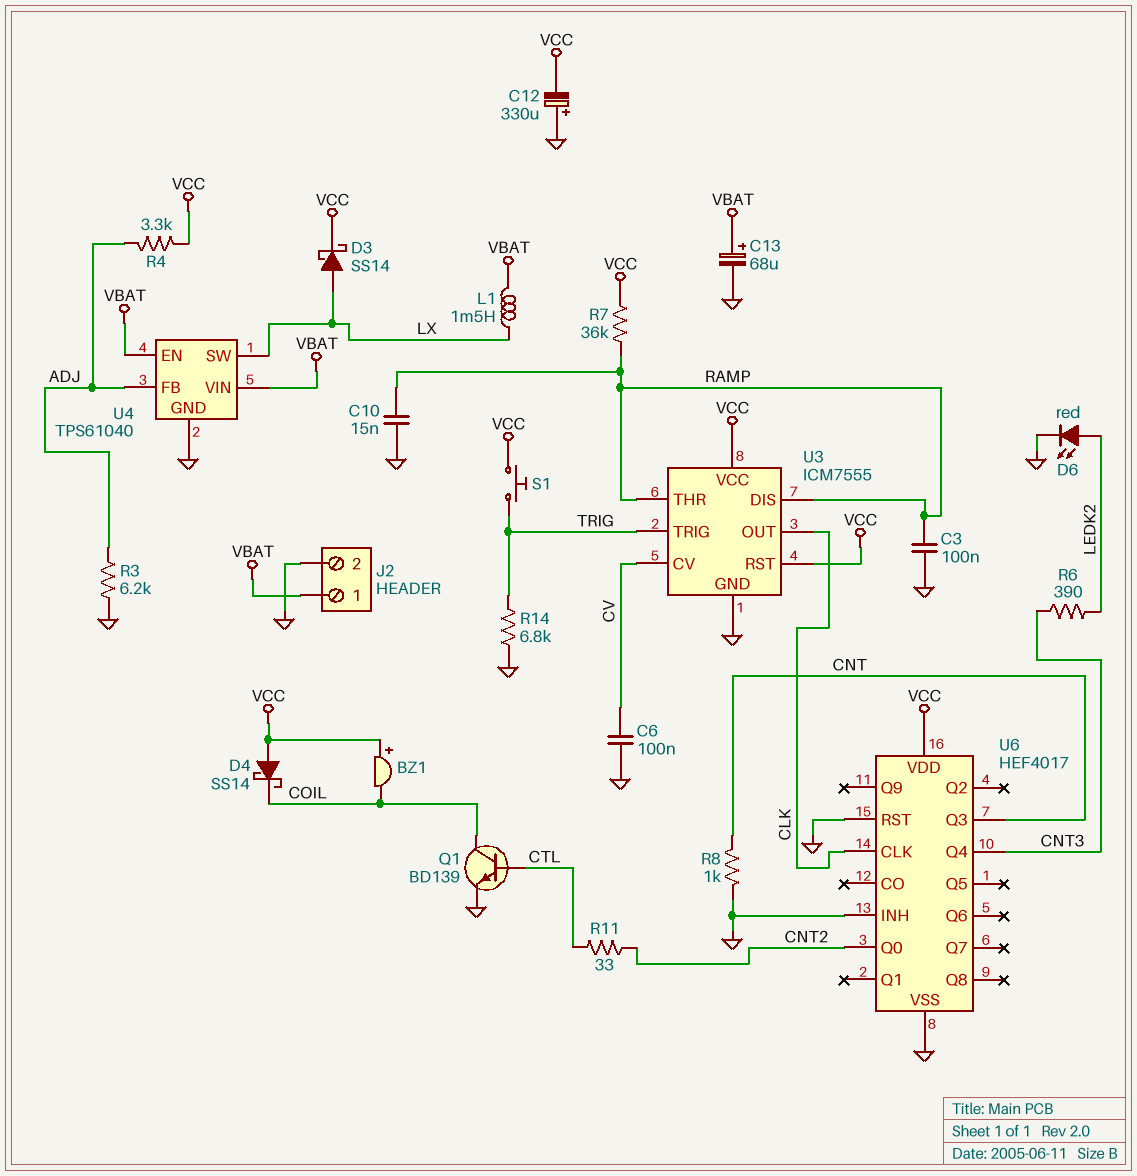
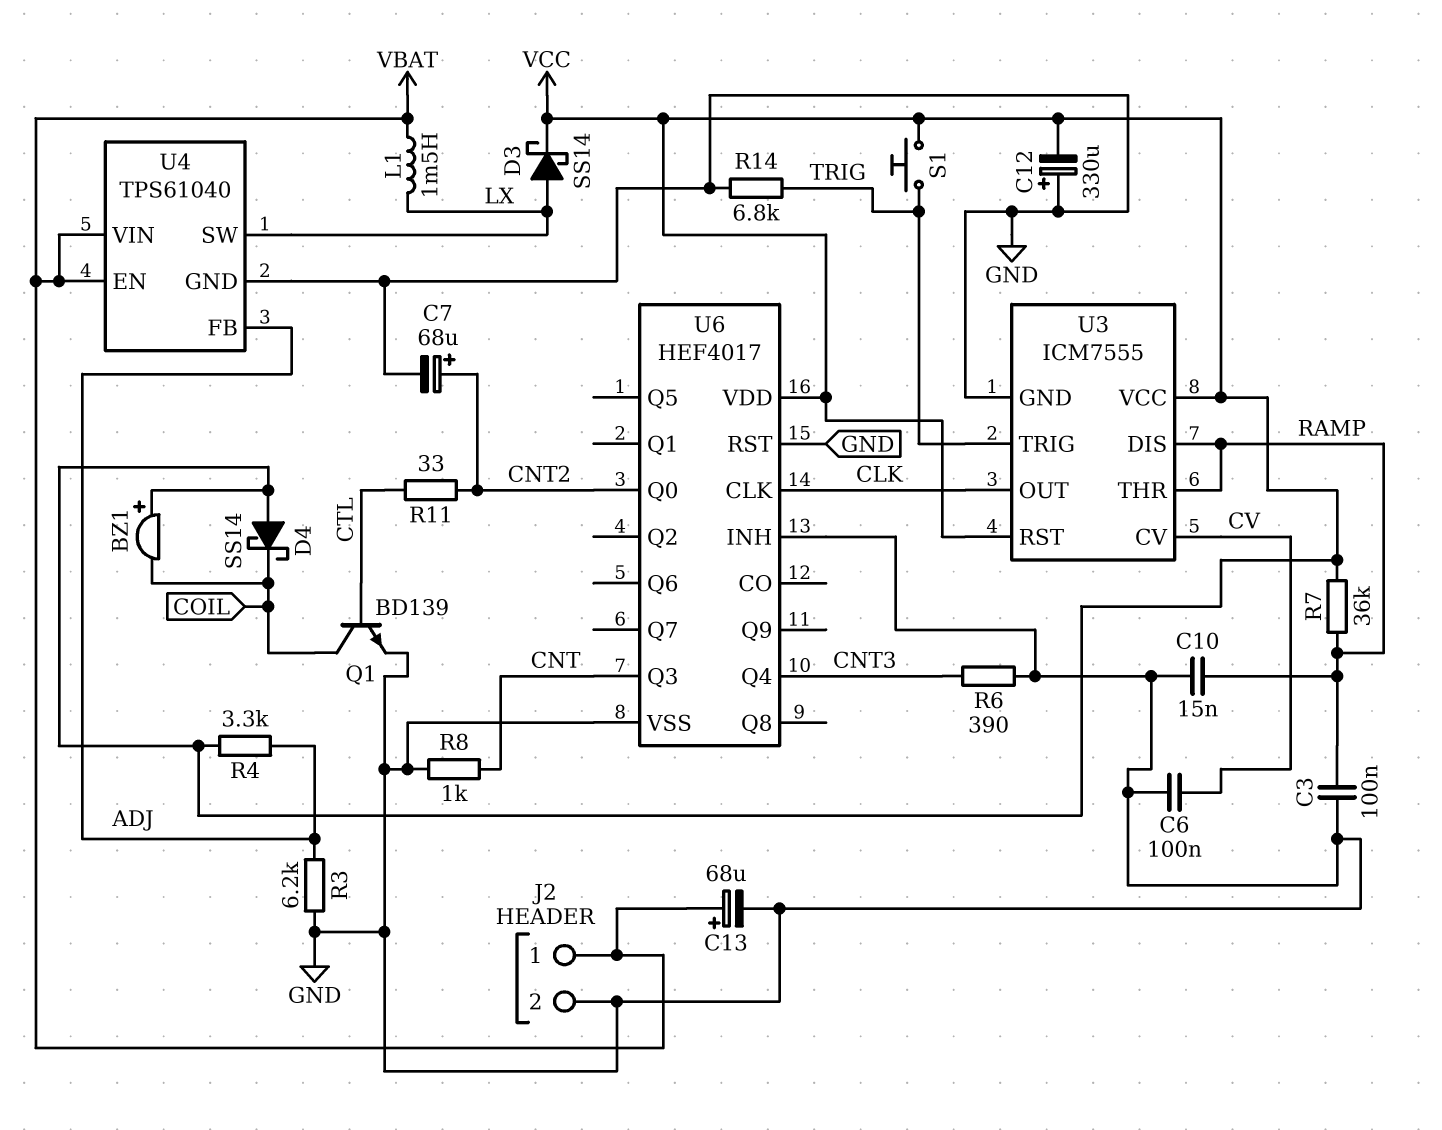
C7: none -> 68uF (plus CNT2, minus GND)
D6: LED red (A LEDK2, K GND) -> none
R6: 390 (CNT3, LEDK2) -> 390 (CNT3, GND)

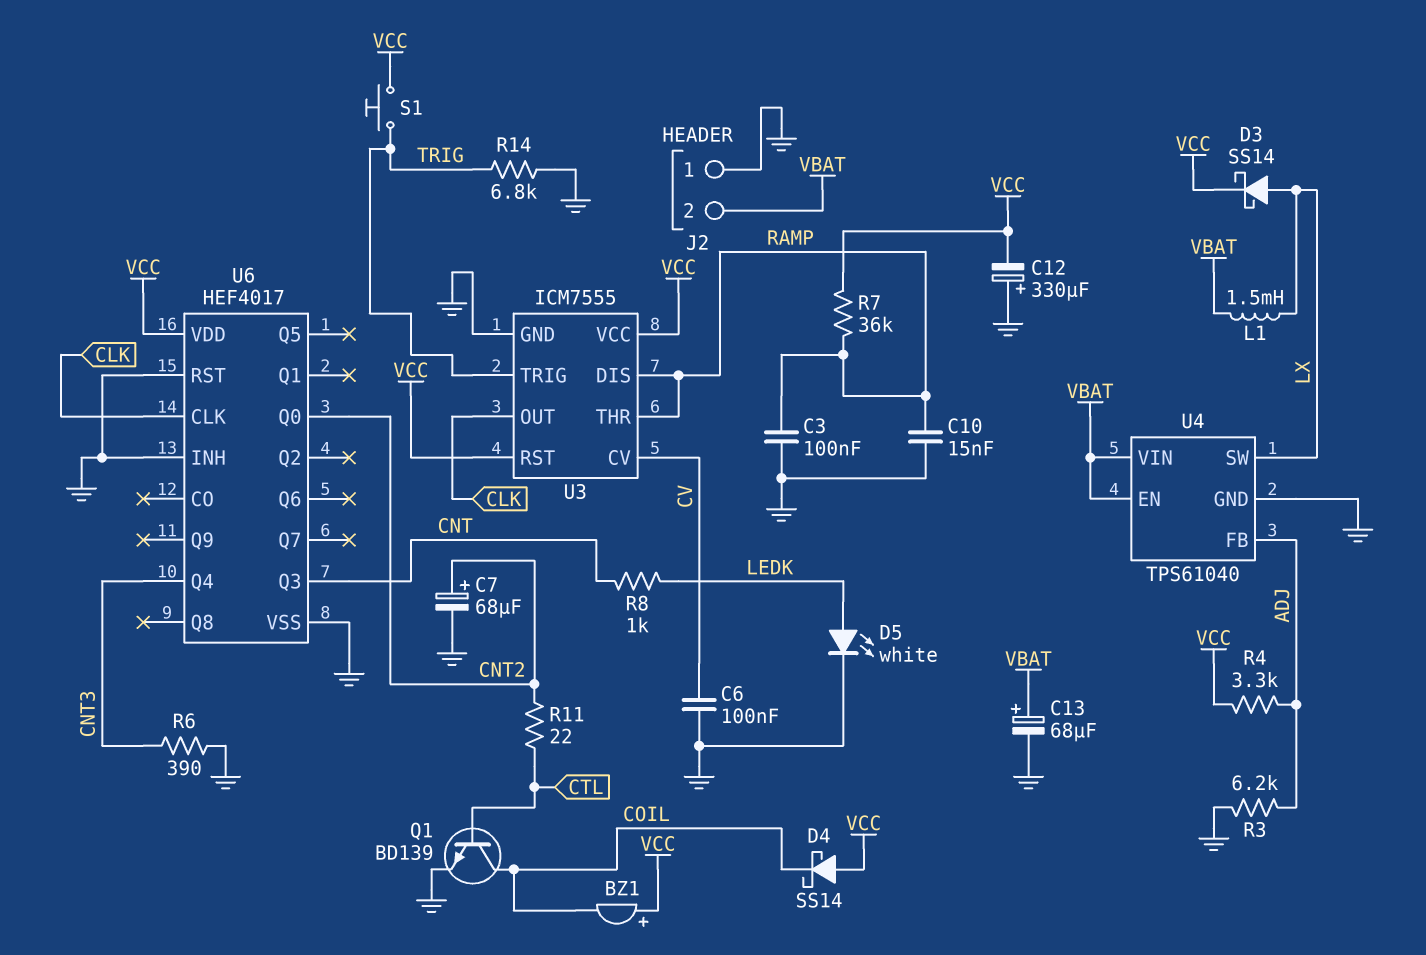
D5: none -> LED white (A LEDK, K GND)
J2 pin 1: VBAT -> GND
J2 pin 2: GND -> VBAT
R8: 1k (CNT, GND) -> 1k (CNT, LEDK)
R11: 33 (CNT2, CTL) -> 22 (CNT2, CTL)

